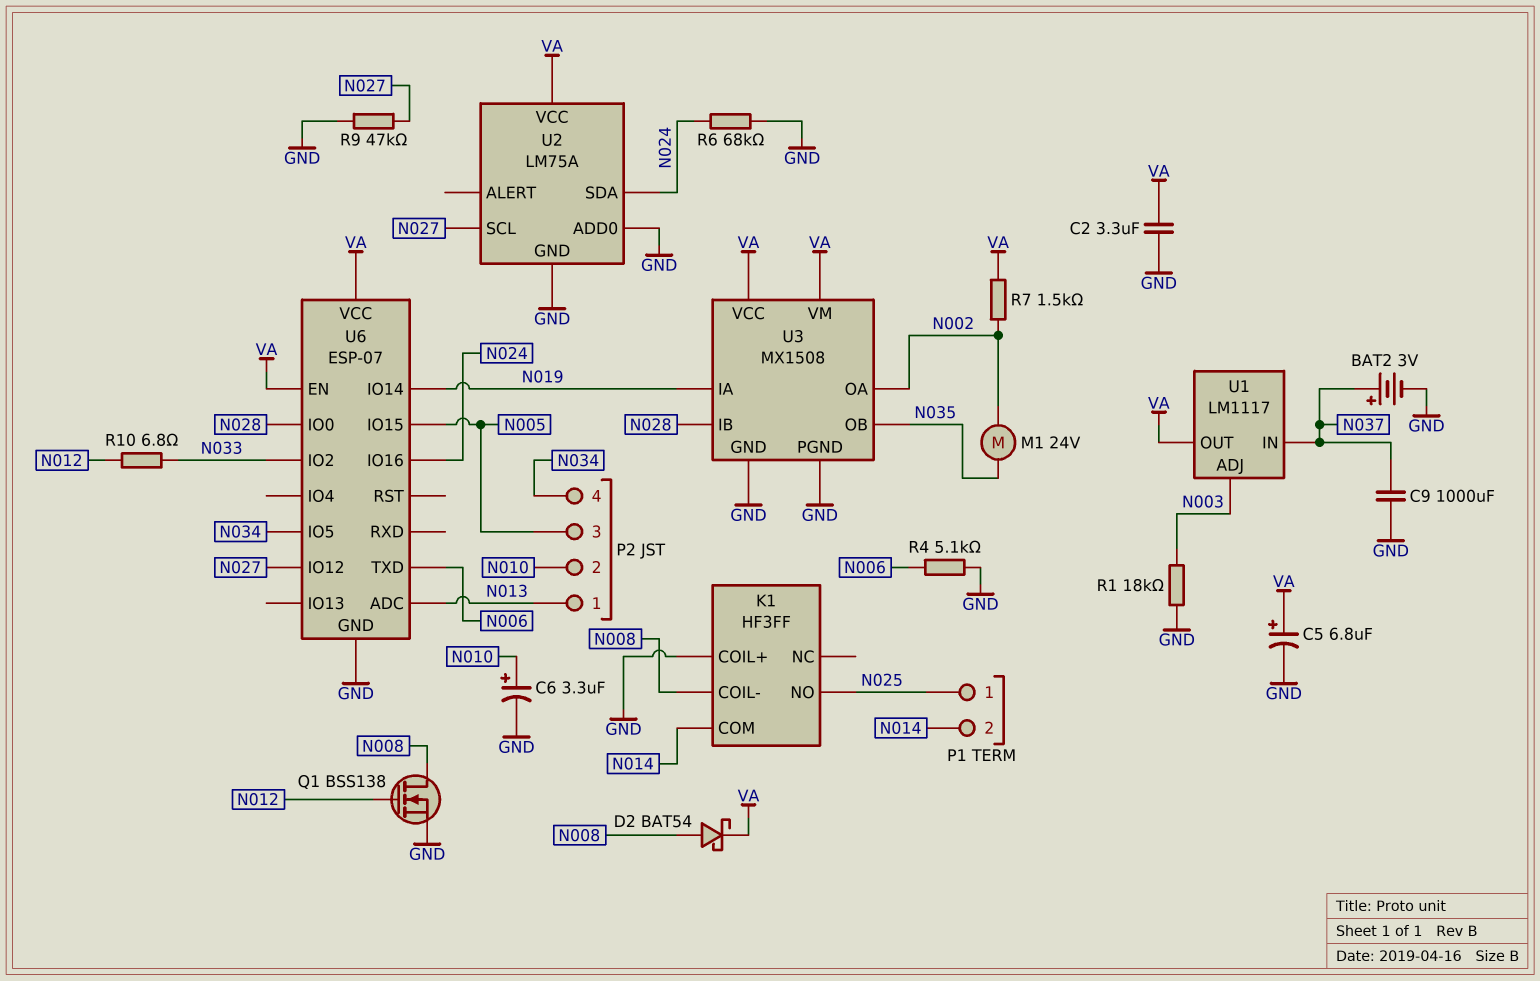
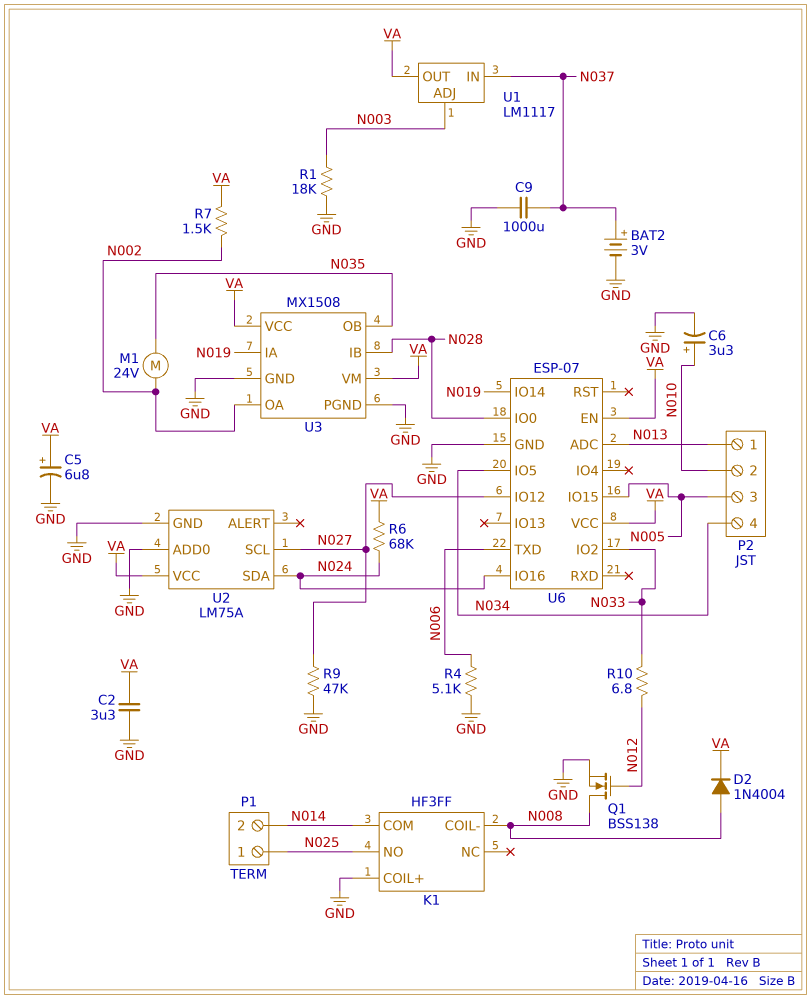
D2: schottky BAT54 (A N008, K VA) -> diode 1N4004 (A N008, K VA)
R6: 68k (GND, N024) -> 68k (N024, VA)

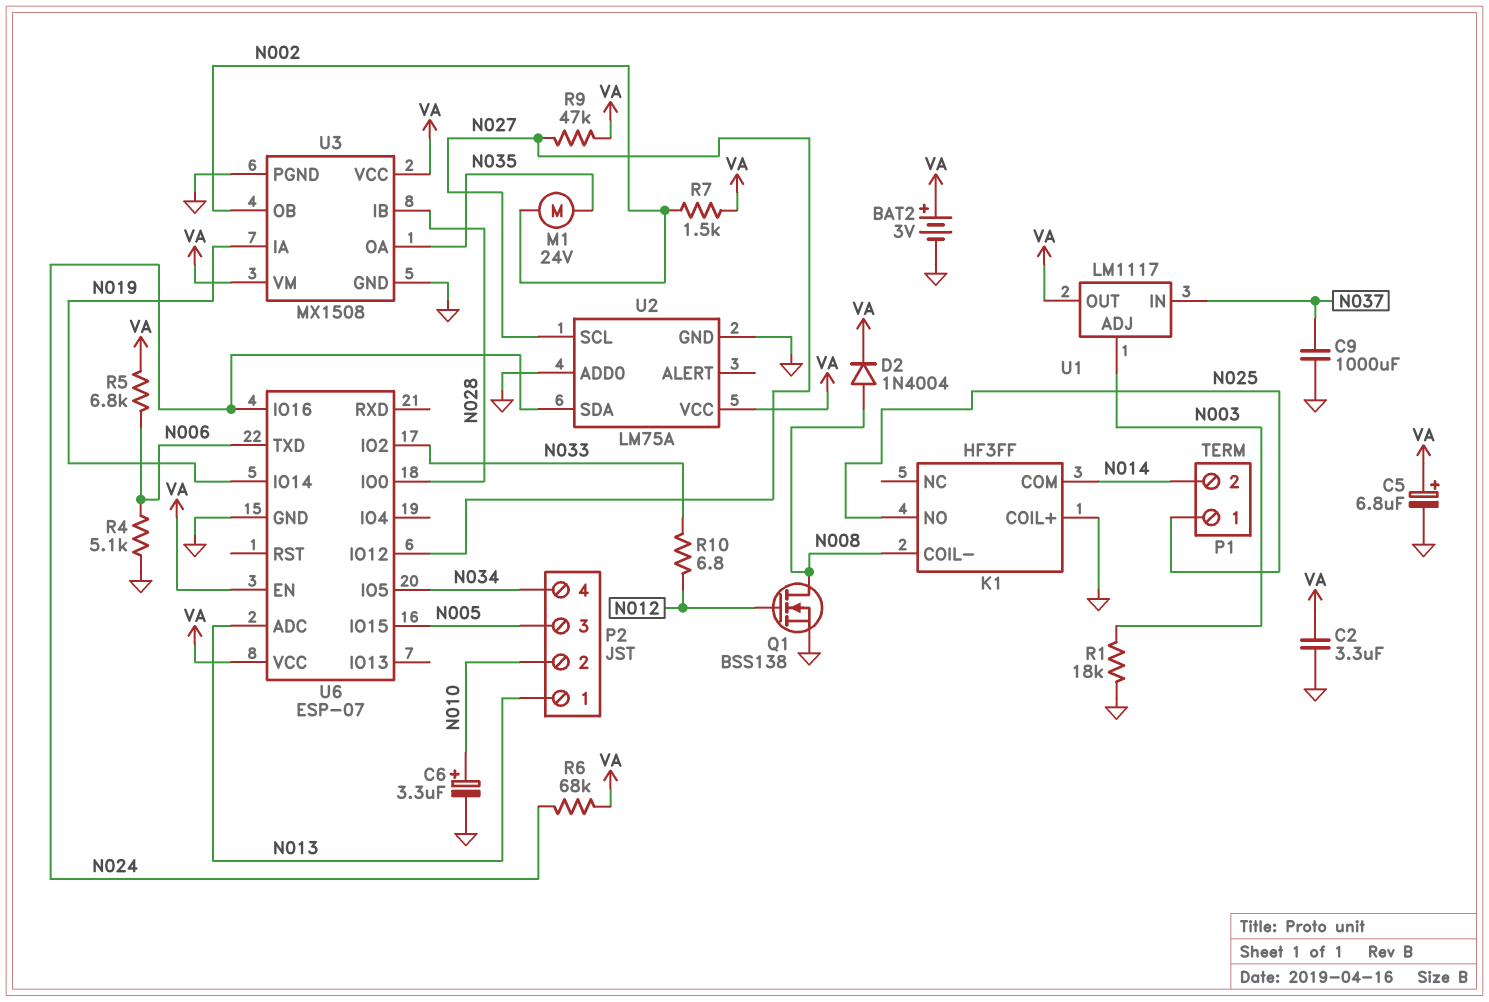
BAT2: 3V (plus N037, minus GND) -> 3V (plus VA, minus GND)
R5: none -> 6.8k (N006, VA)
R9: 47k (GND, N027) -> 47k (N027, VA)
U3 pin OA: N002 -> N035
U3 pin OB: N035 -> N002

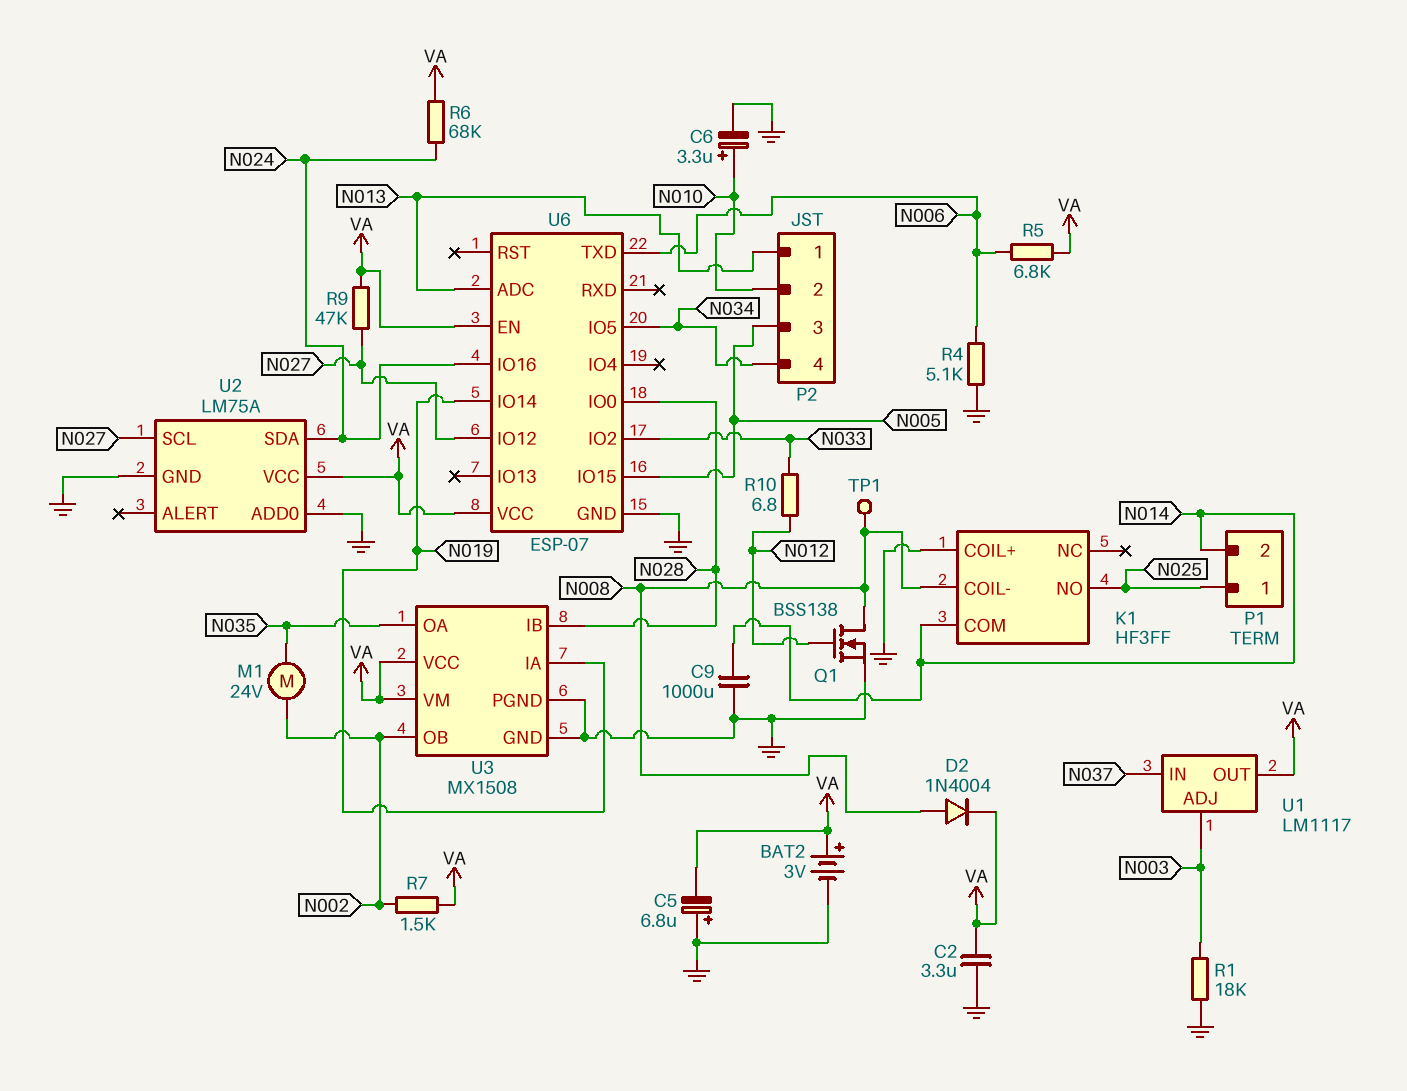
C5: 6.8uF (plus VA, minus GND) -> 6.8uF (plus GND, minus VA)
C9: 1000uF (GND, N037) -> 1000uF (GND, N014)
TP1: none -> test point (N008)

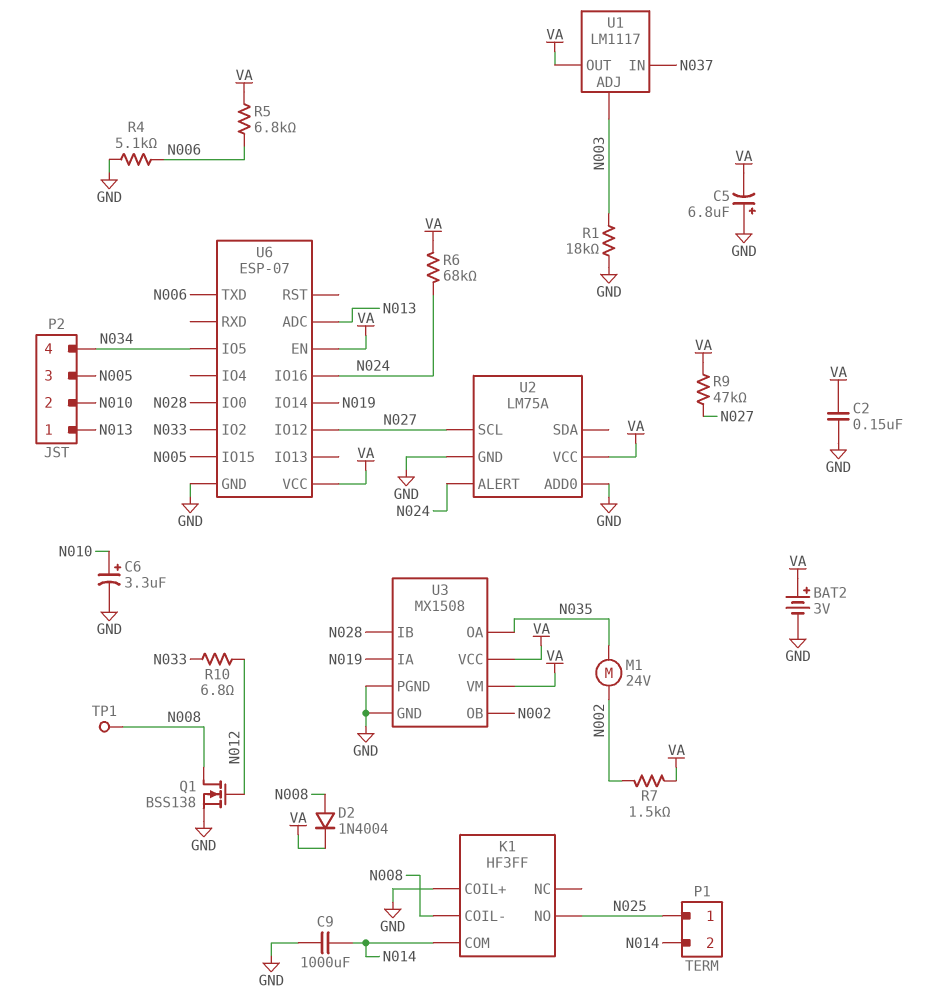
C2: 3.3uF (GND, VA) -> 150nF (GND, VA)
U2 pin ALERT: none -> N024
U2 pin SDA: N024 -> none

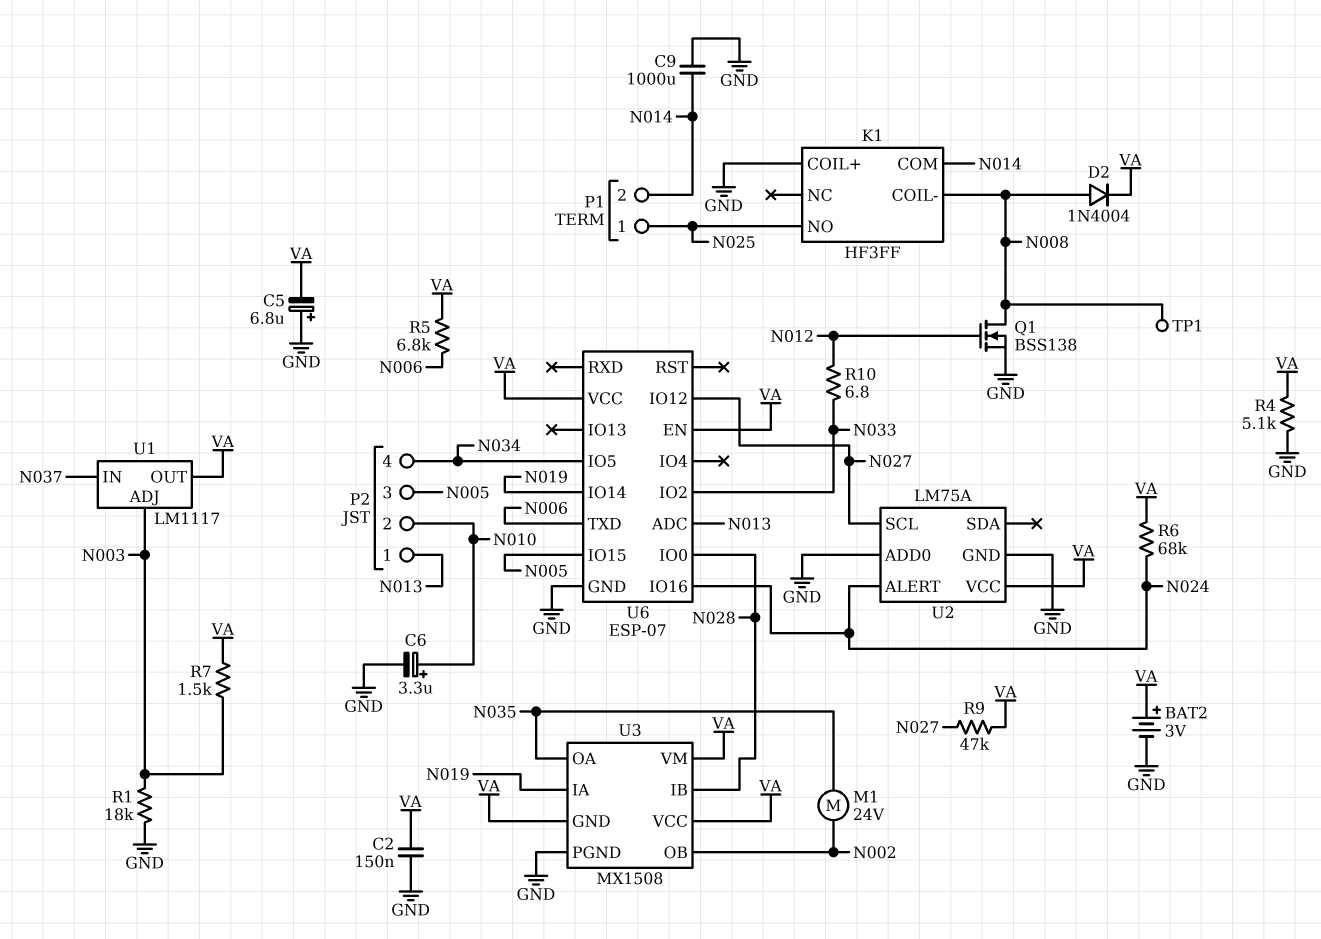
R4: 5.1k (GND, N006) -> 5.1k (GND, VA)
R7: 1.5k (N002, VA) -> 1.5k (N003, VA)
U3 pin GND: GND -> VA

